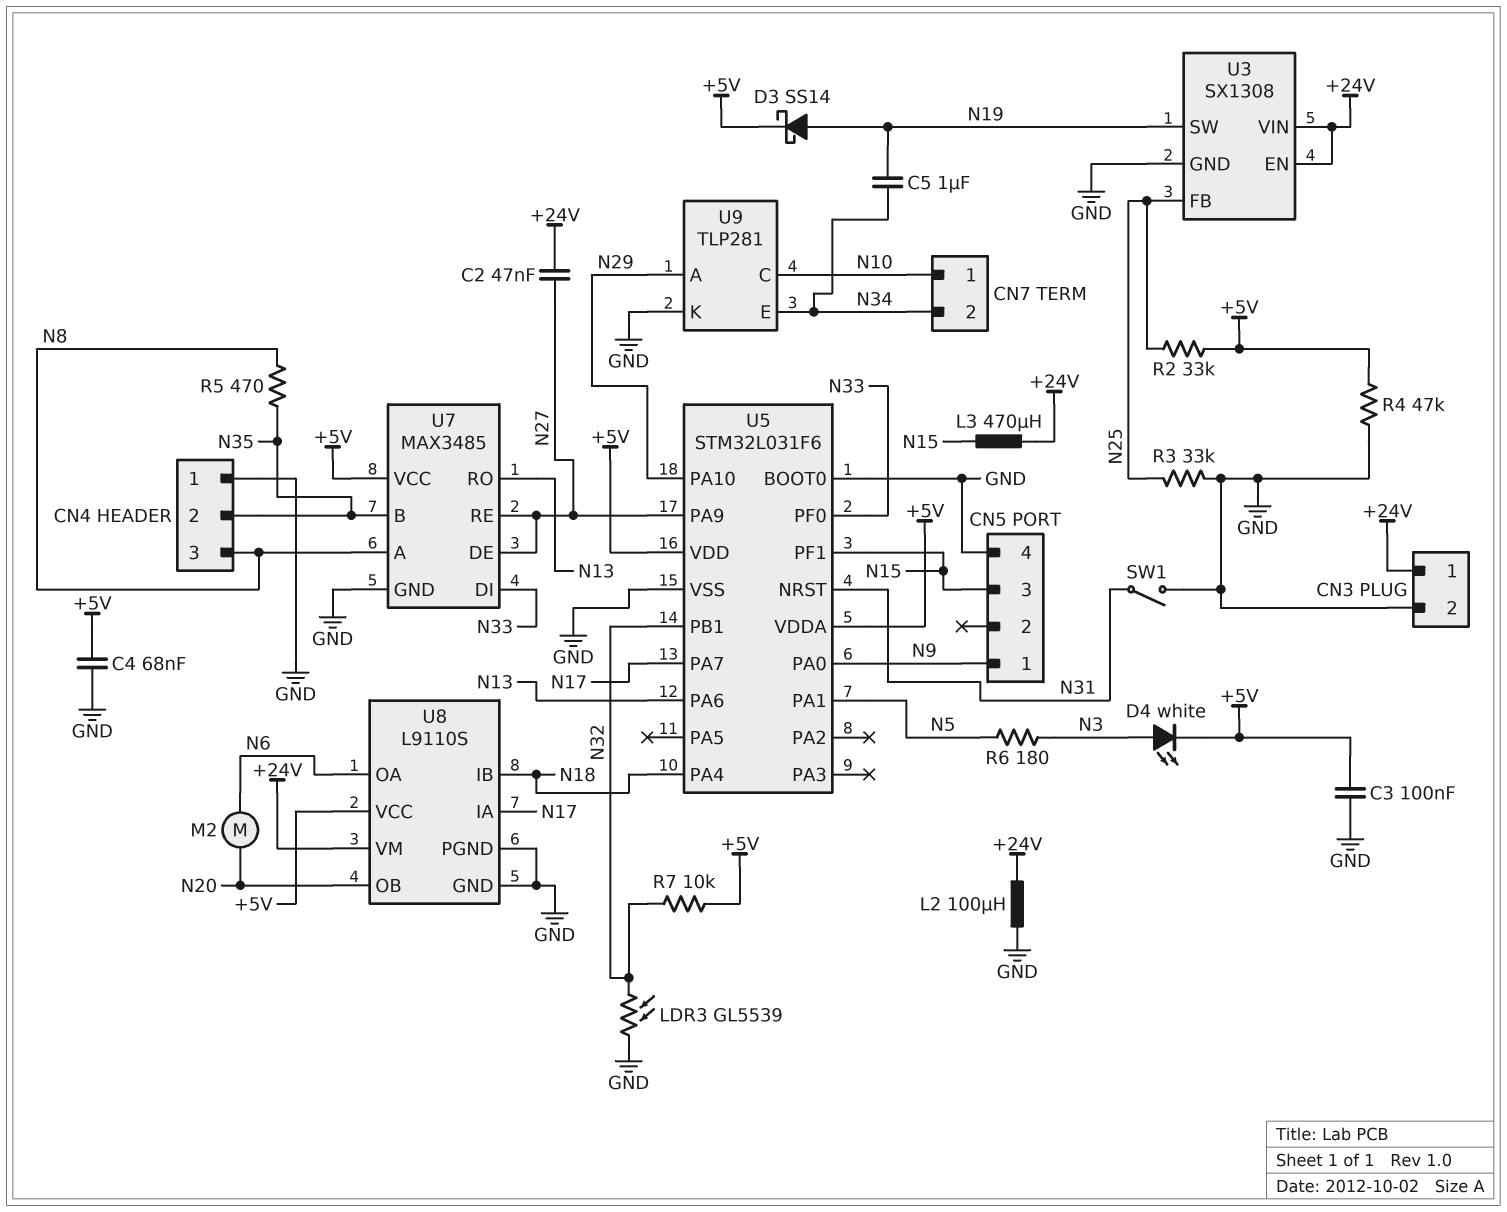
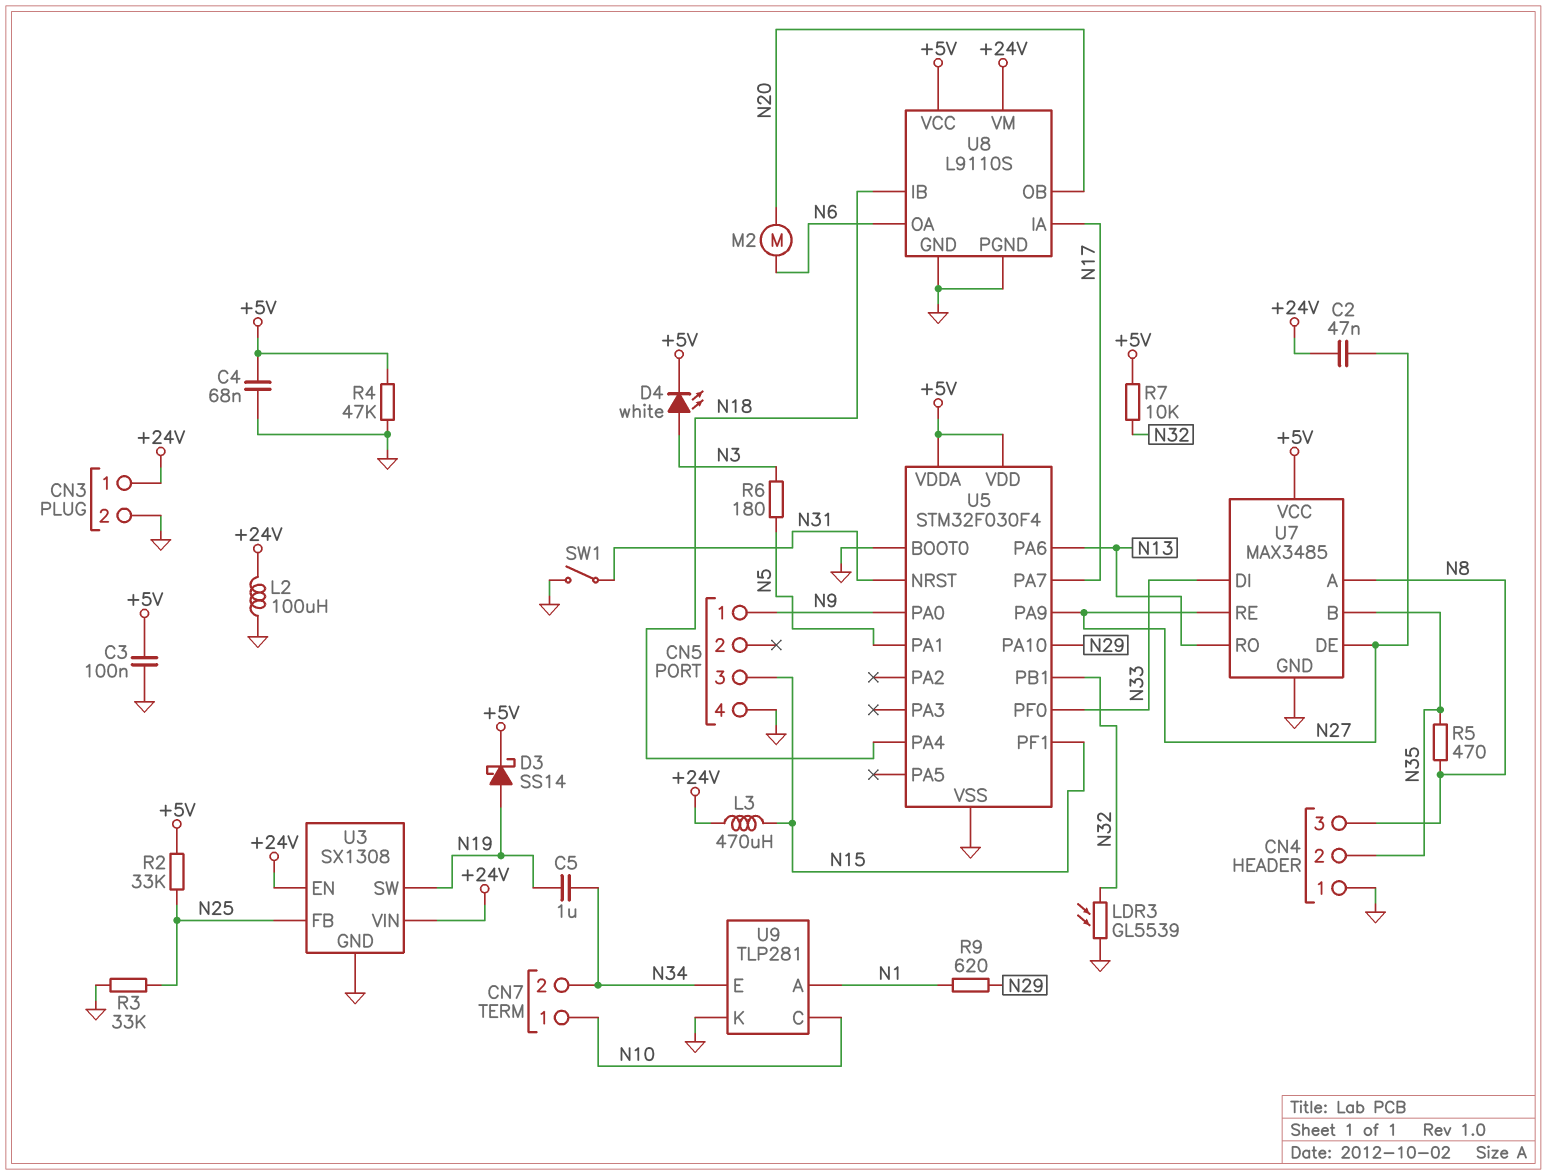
R9: none -> 620 (N1, N29)
U5: STM32L031F6 -> STM32F030F4
U9 pin A: N29 -> N1

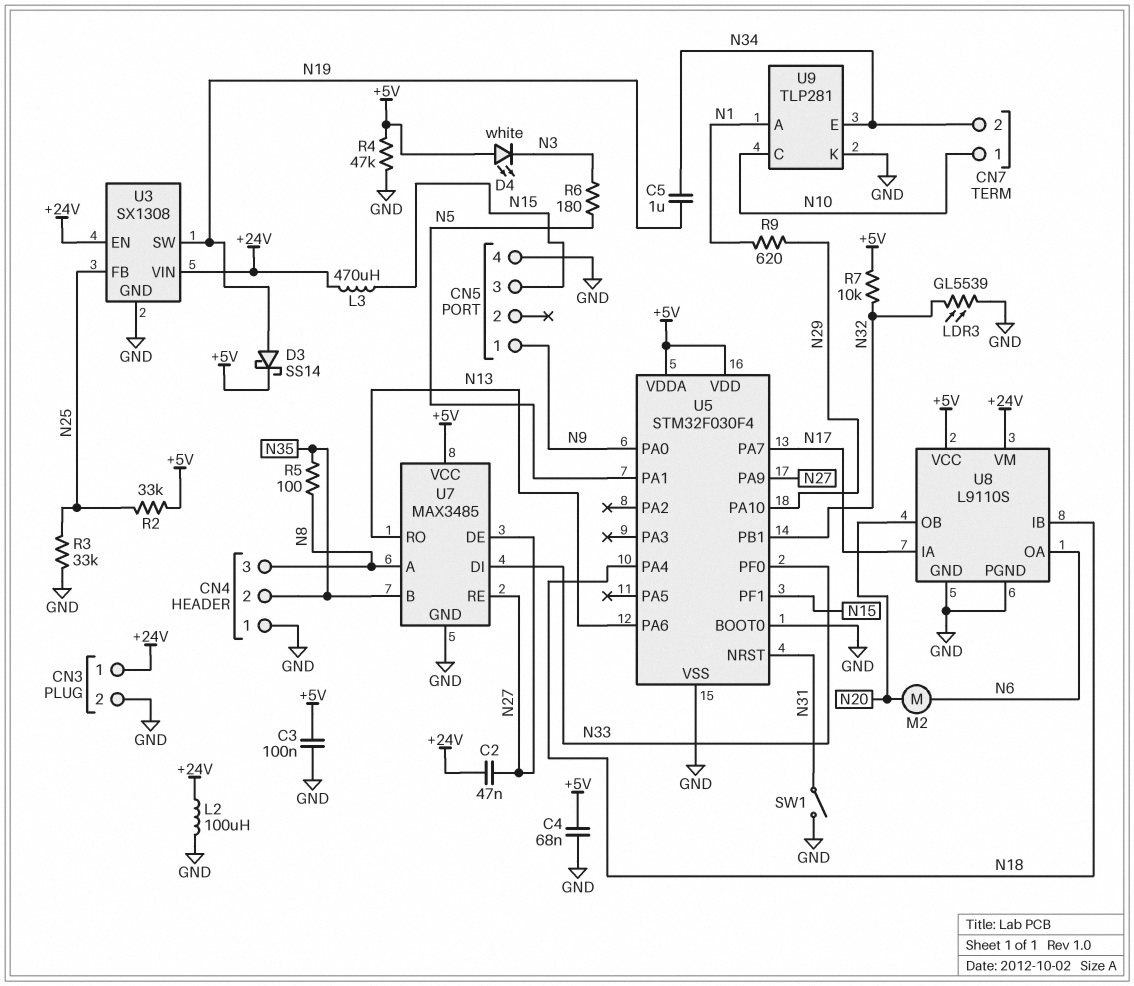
D4: LED white (A N3, K +5V) -> LED white (A +5V, K N3)
R5: 470 (N8, N35) -> 100 (N8, N35)

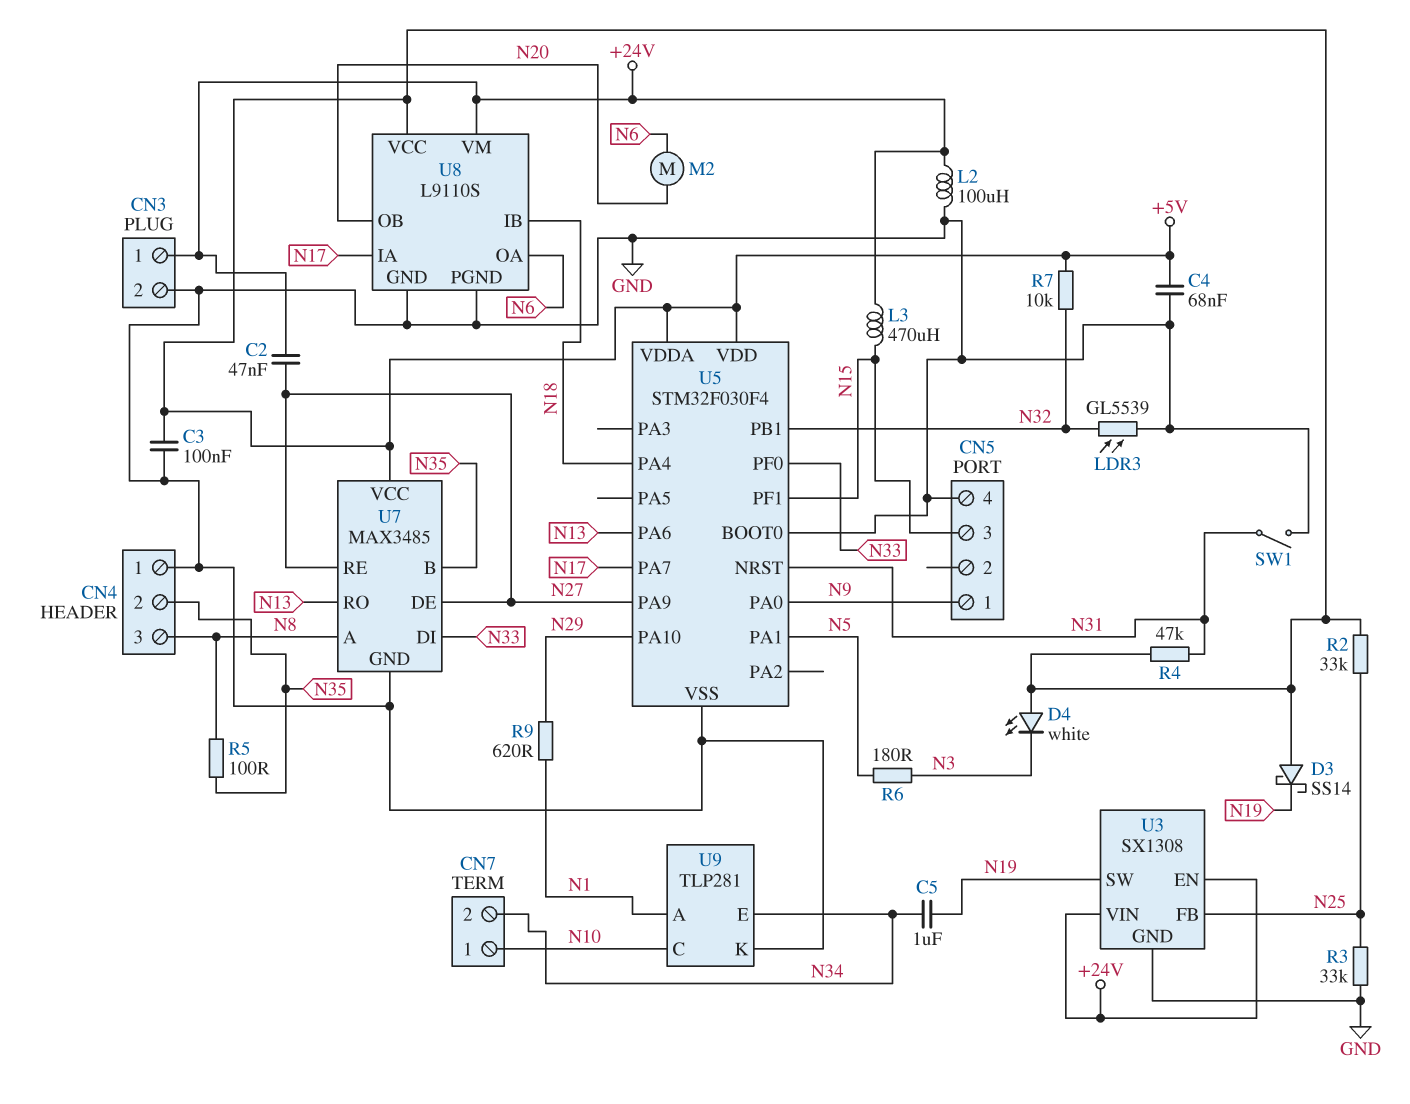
D3: schottky SS14 (A N19, K +5V) -> schottky SS14 (A +5V, K N19)
R4: 47k (+5V, GND) -> 47k (+5V, N31)

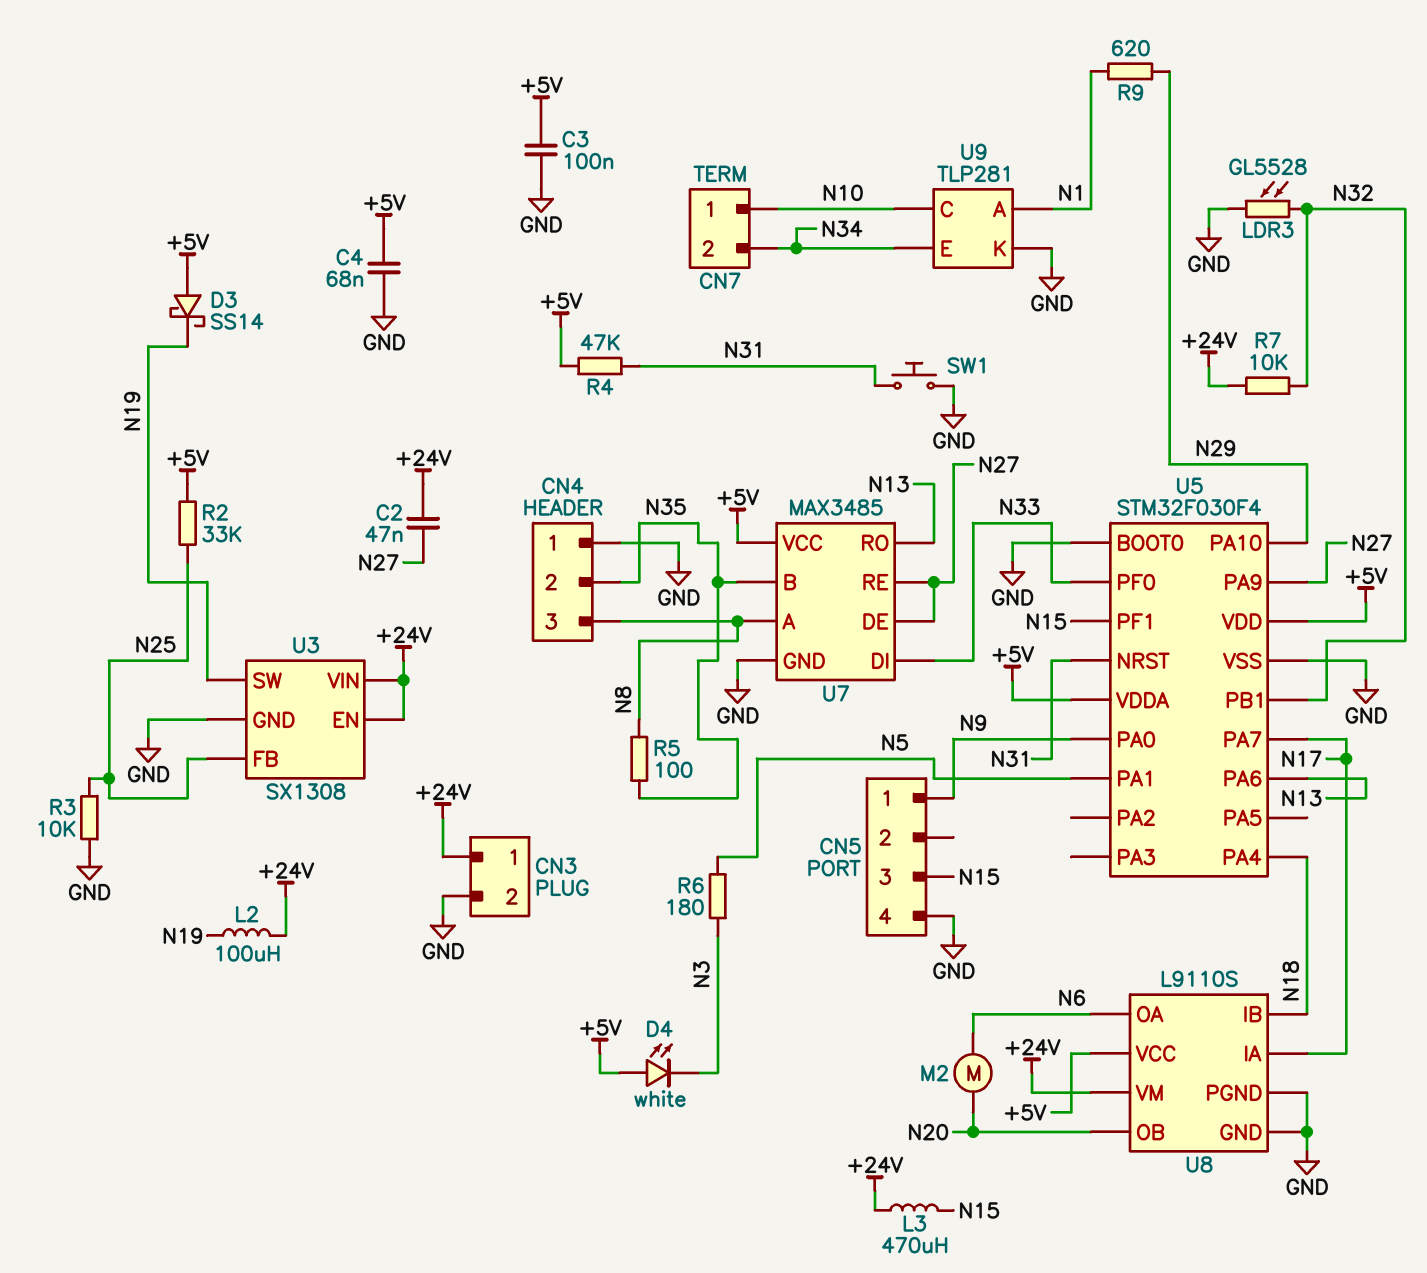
C5: 1uF (N19, N34) -> none
L2: 100uH (+24V, GND) -> 100uH (+24V, N19)
LDR3: GL5539 (GND, N32) -> GL5528 (GND, N32)
R3: 33k (GND, N25) -> 10k (GND, N25)
R7: 10k (+5V, N32) -> 10k (+24V, N32)
SW1: switch (GND, N31) -> button (GND, N31)

